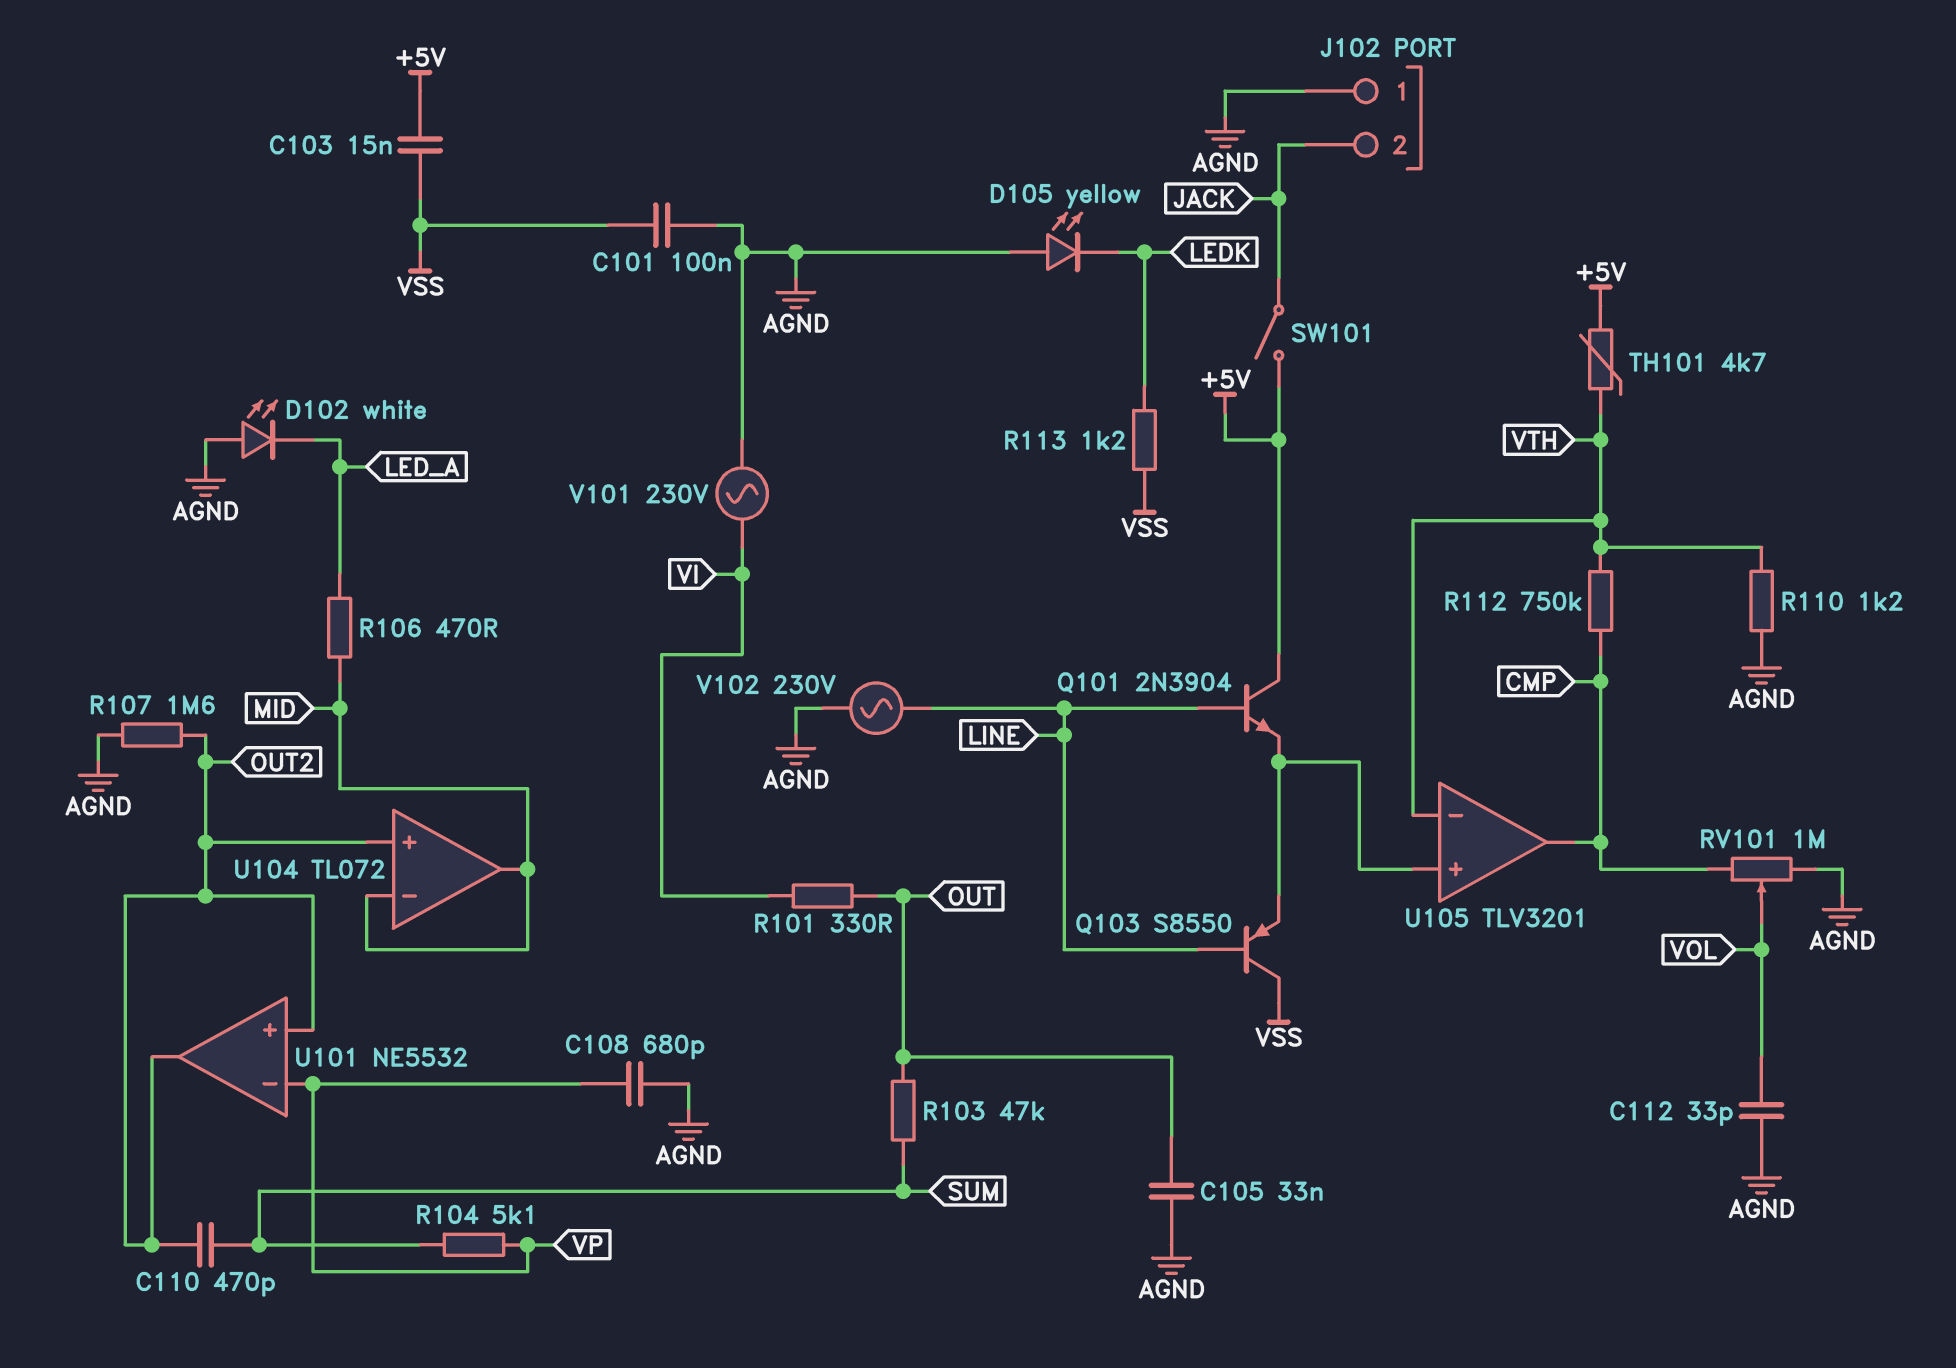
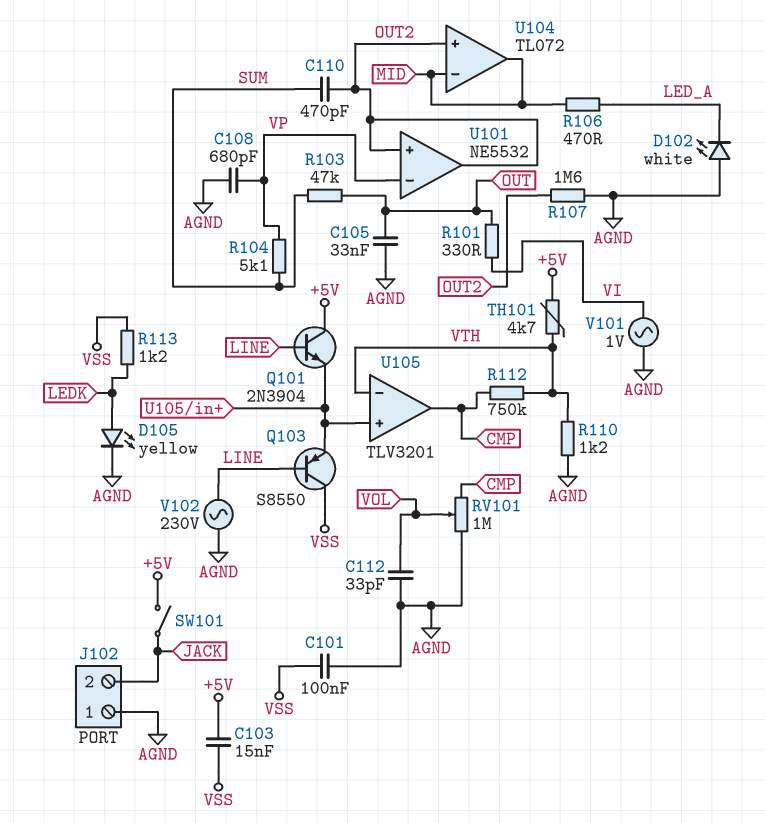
D105: LED yellow (A AGND, K LEDK) -> LED yellow (A LEDK, K AGND)
V101: AC 230V (AGND, VI) -> AC 1V (AGND, VI)

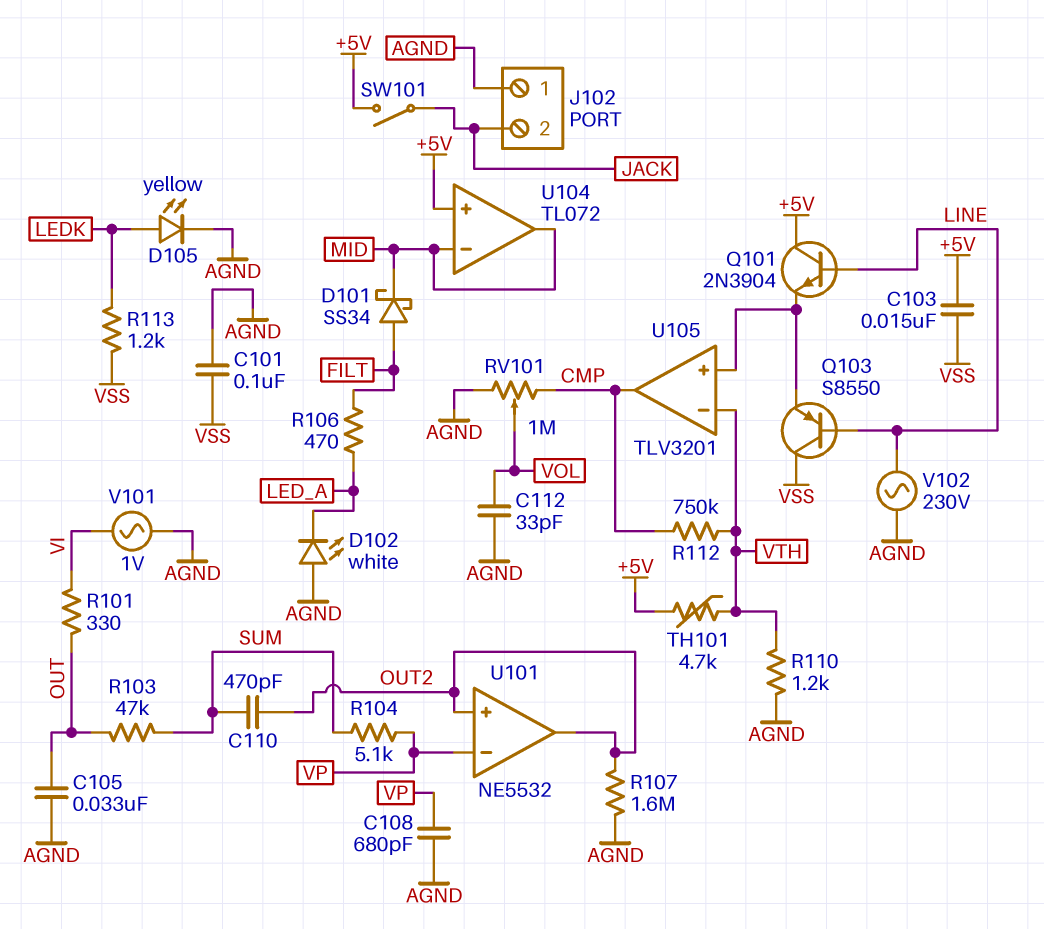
D101: none -> schottky SS34 (A FILT, K MID)
R106: 470 (LED_A, MID) -> 470 (FILT, LED_A)
U104 pin in+: OUT2 -> +5V

